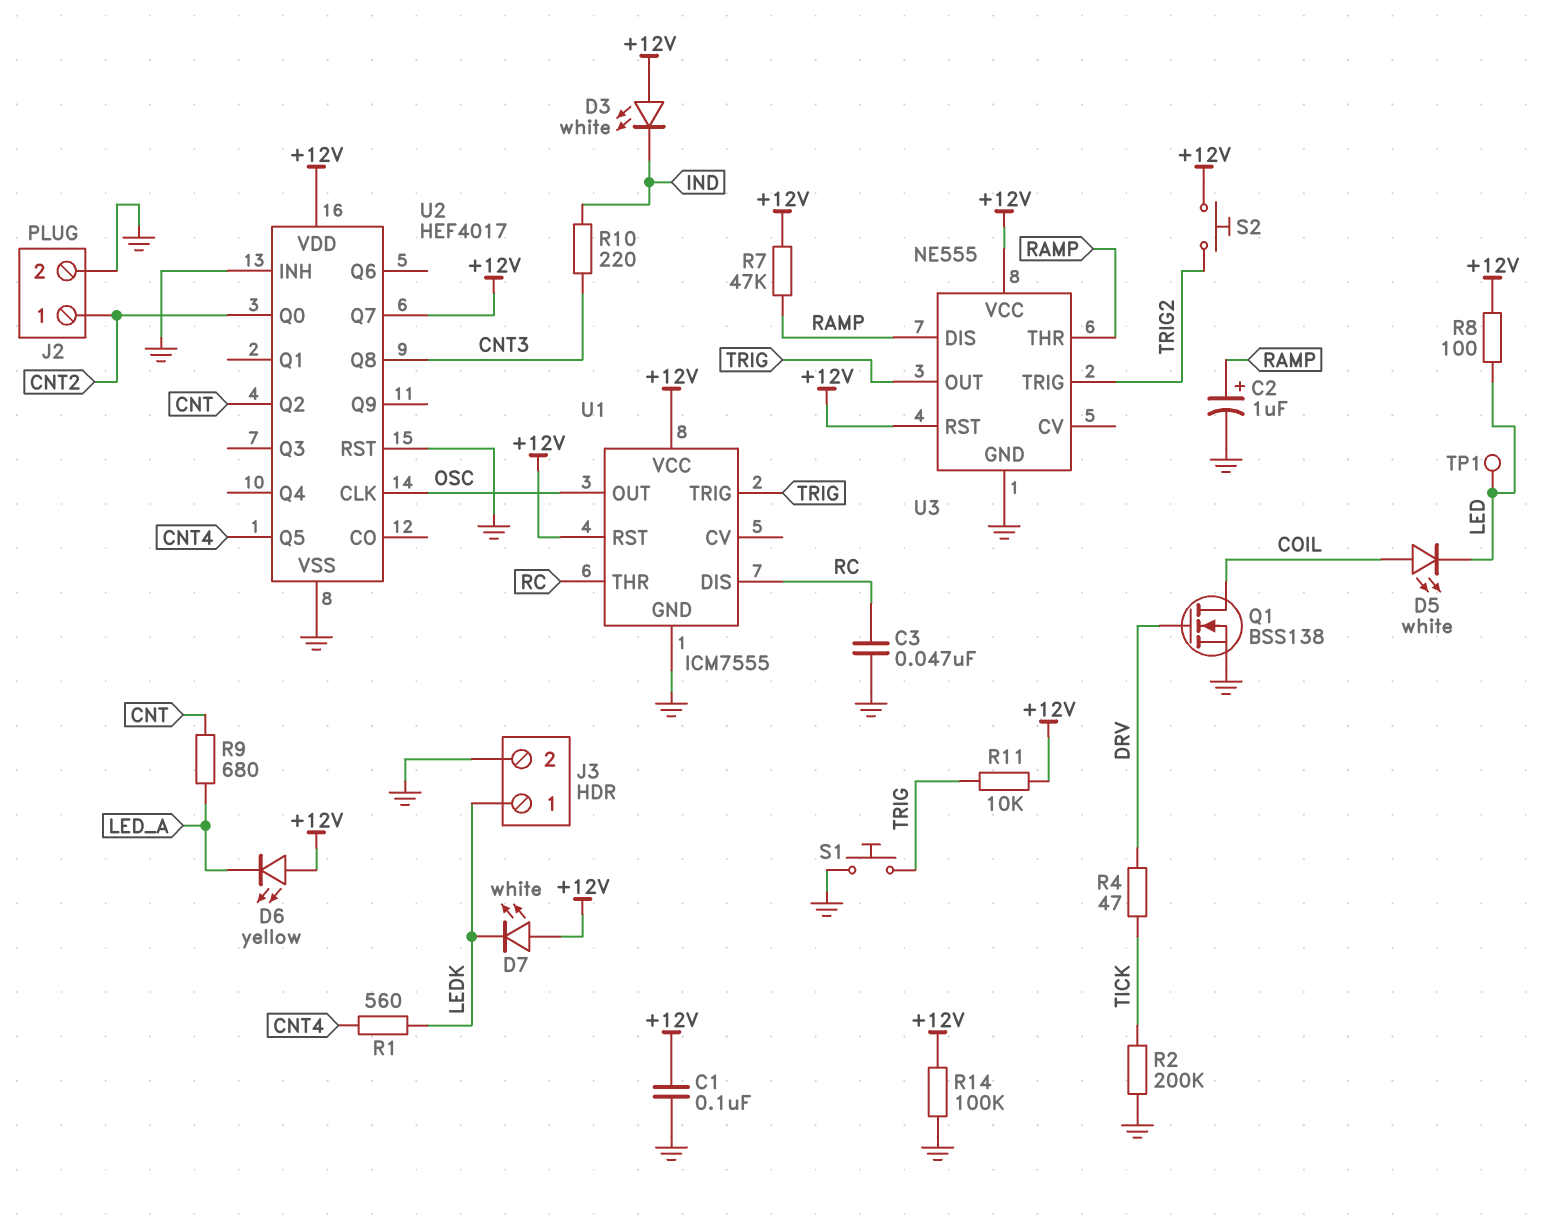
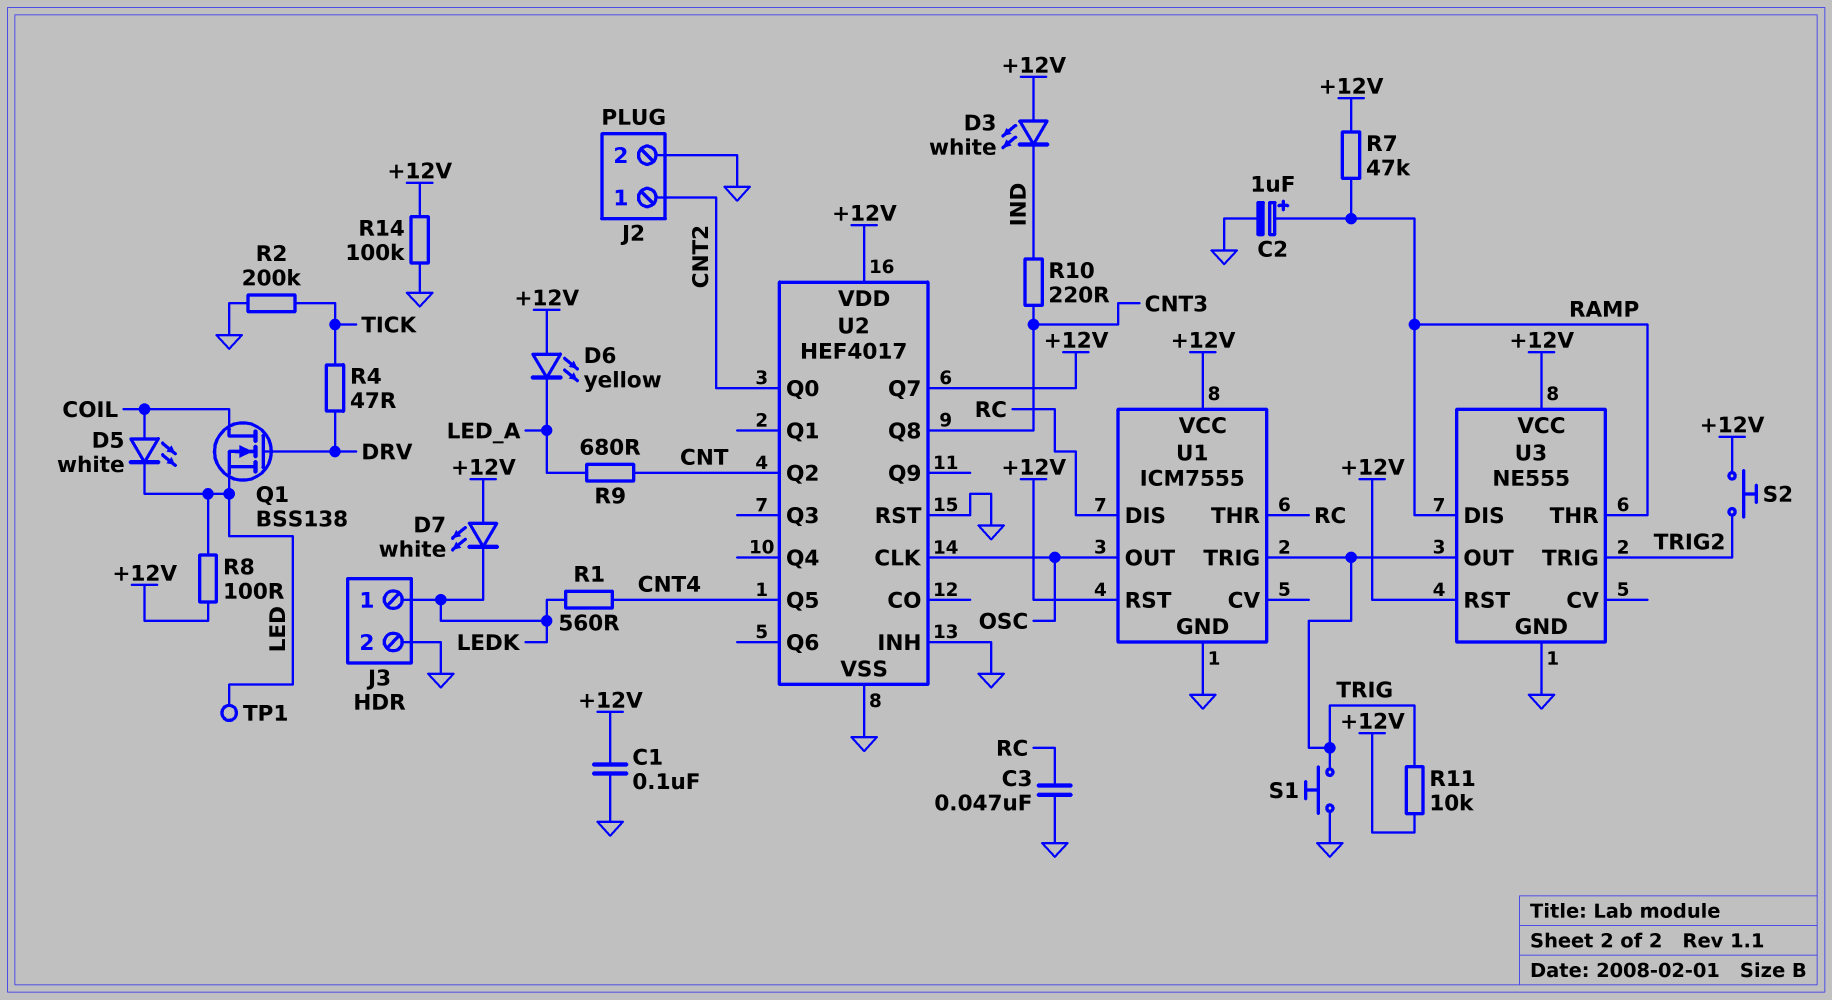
Q1: NMOS BSS138 (G DRV, D COIL, S GND) -> NMOS BSS138 (G DRV, D COIL, S LED)

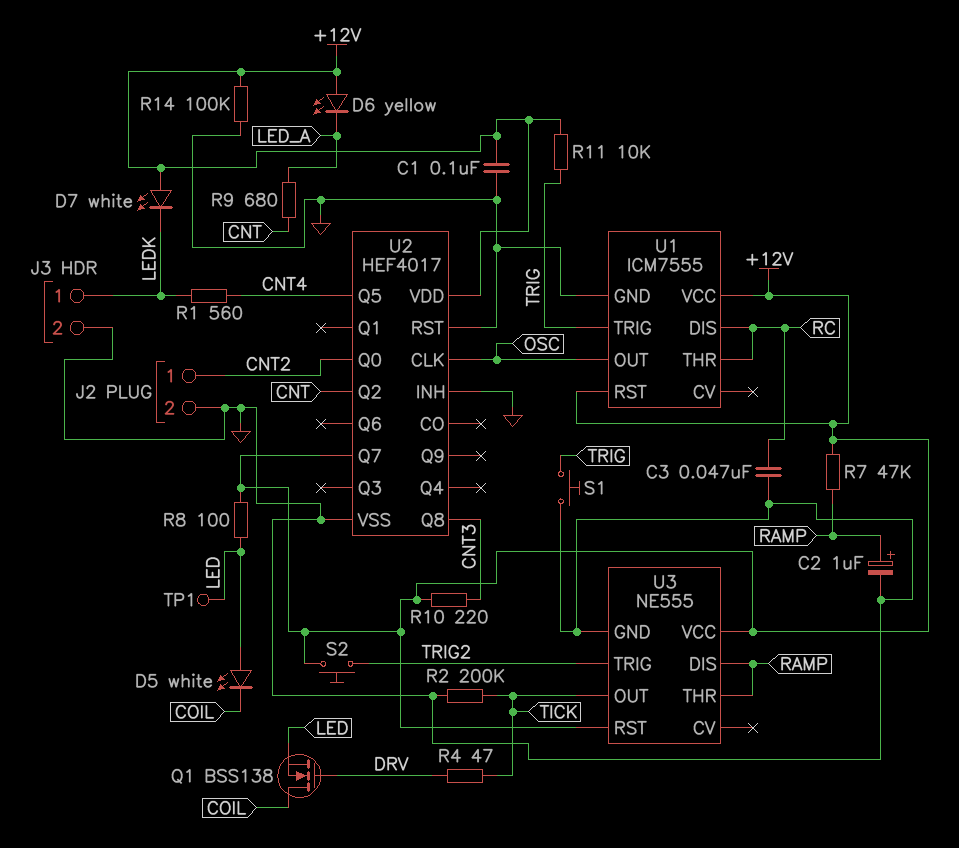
D3: LED white (A +12V, K IND) -> none
D5: LED white (A COIL, K LED) -> LED white (A LED, K COIL)
R10: 220 (CNT3, IND) -> 220 (+12V, CNT3)
U3 pin OUT: TRIG -> TICK

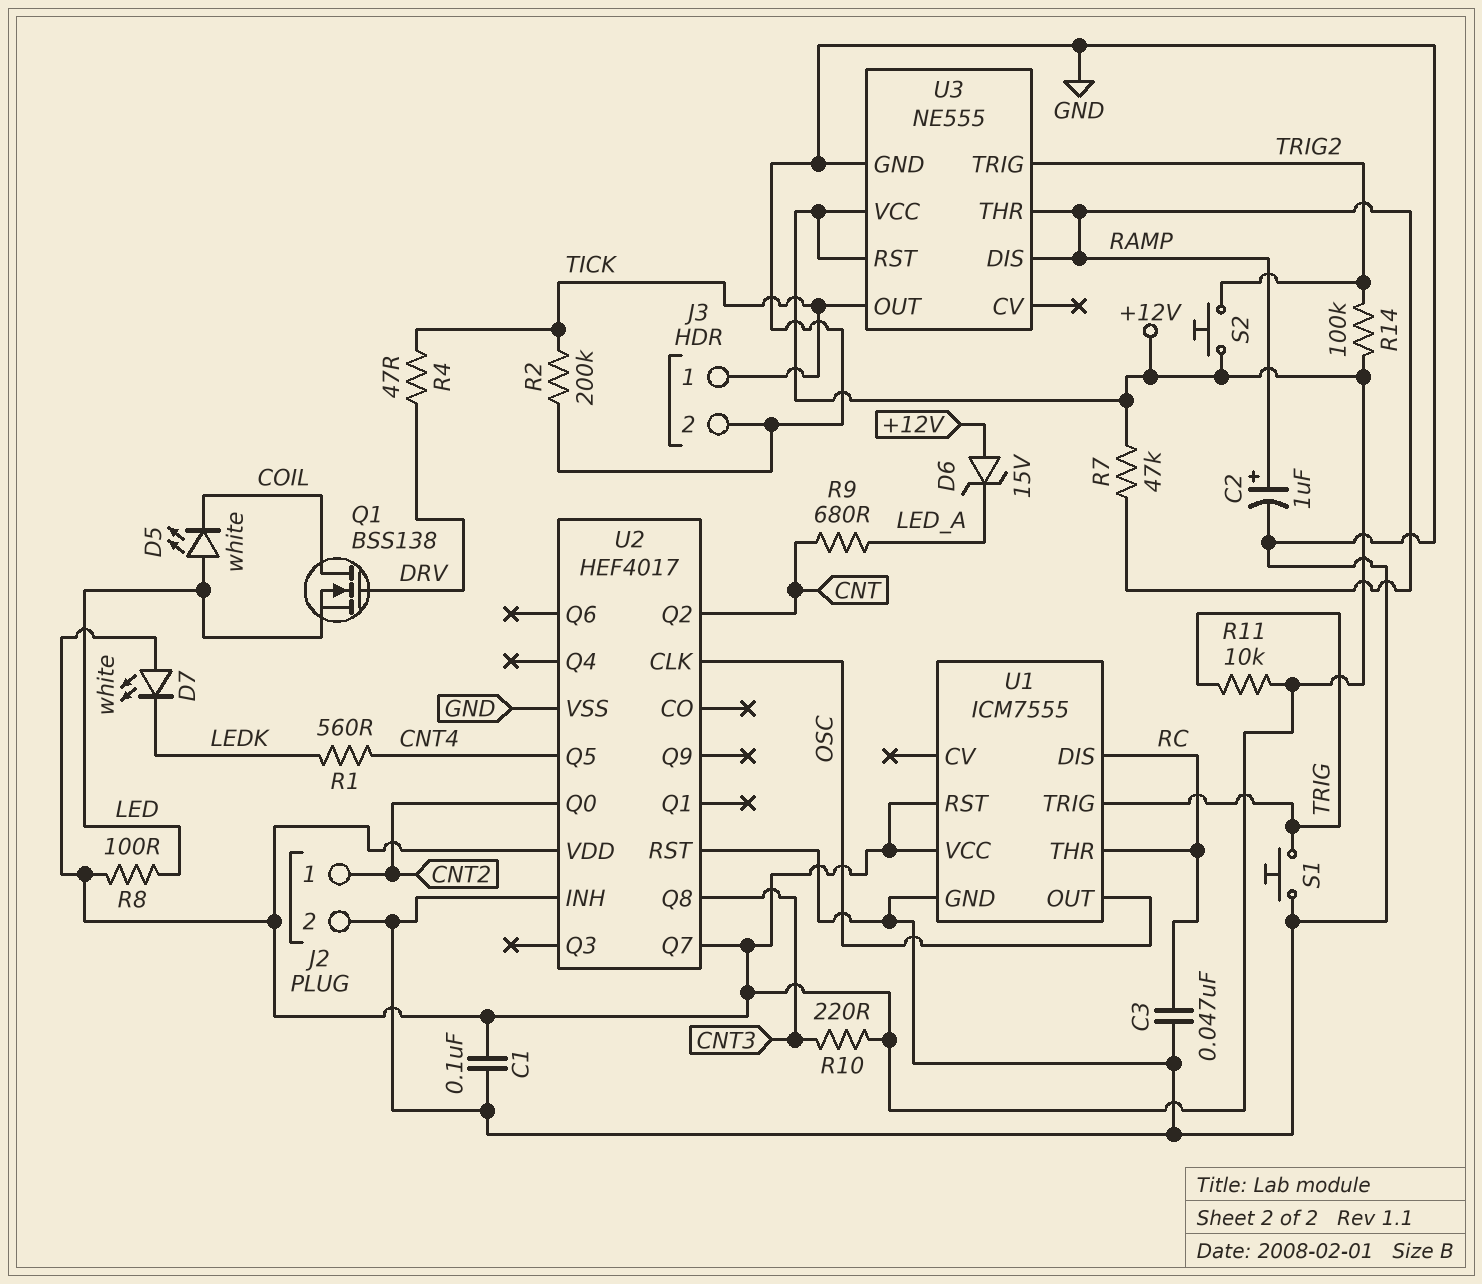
D6: LED yellow (A +12V, K LED_A) -> zener 15V (A +12V, K LED_A)
J3 pin 1: LEDK -> TICK
R14: 100k (+12V, GND) -> 100k (+12V, TRIG2)
TP1: test point (LED) -> none

